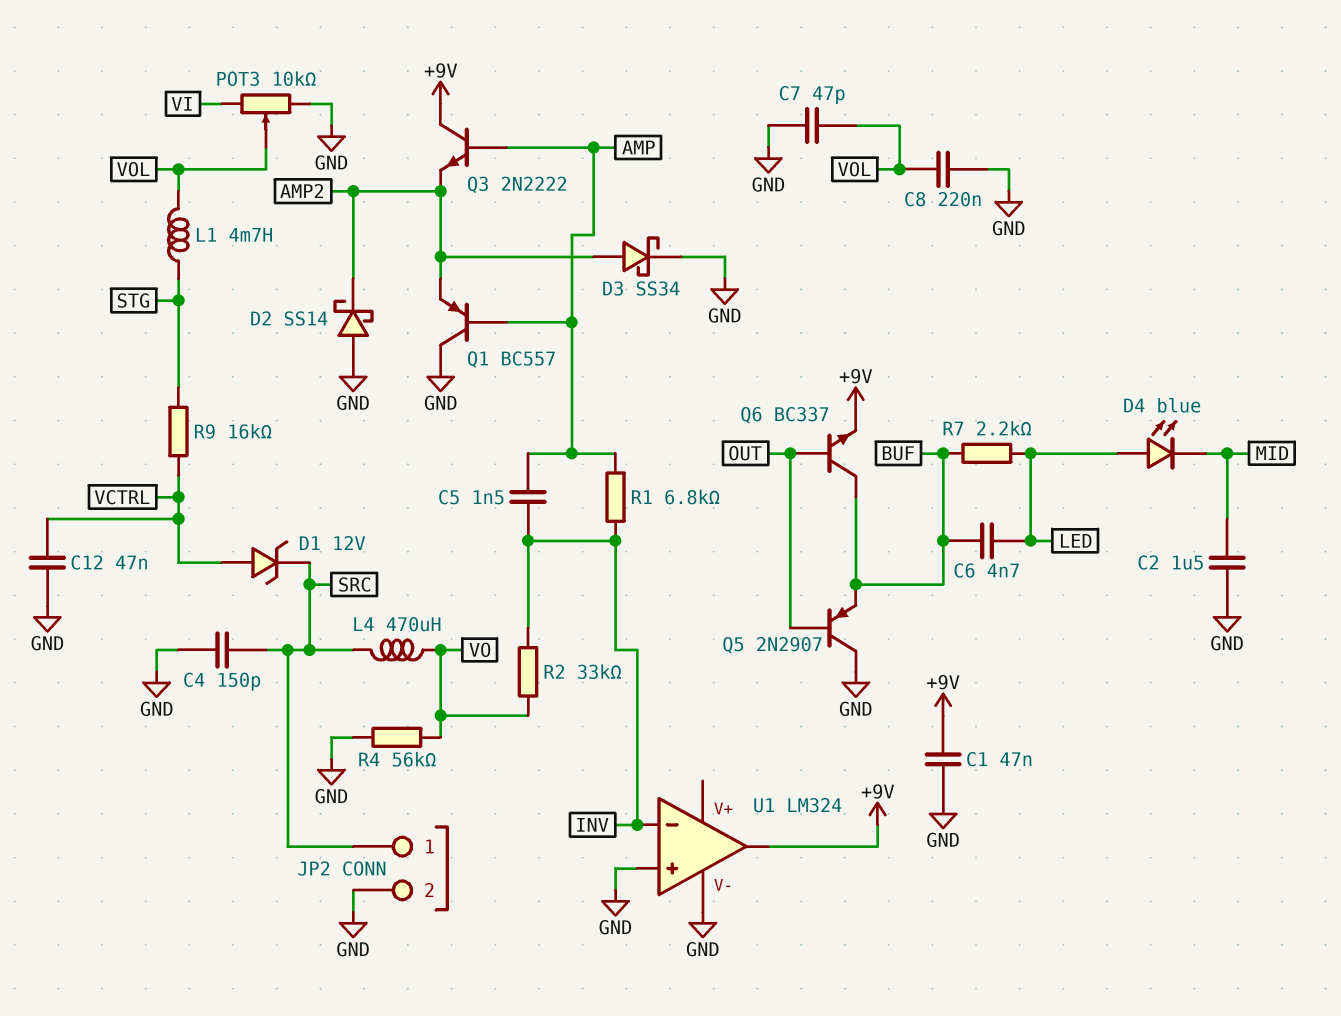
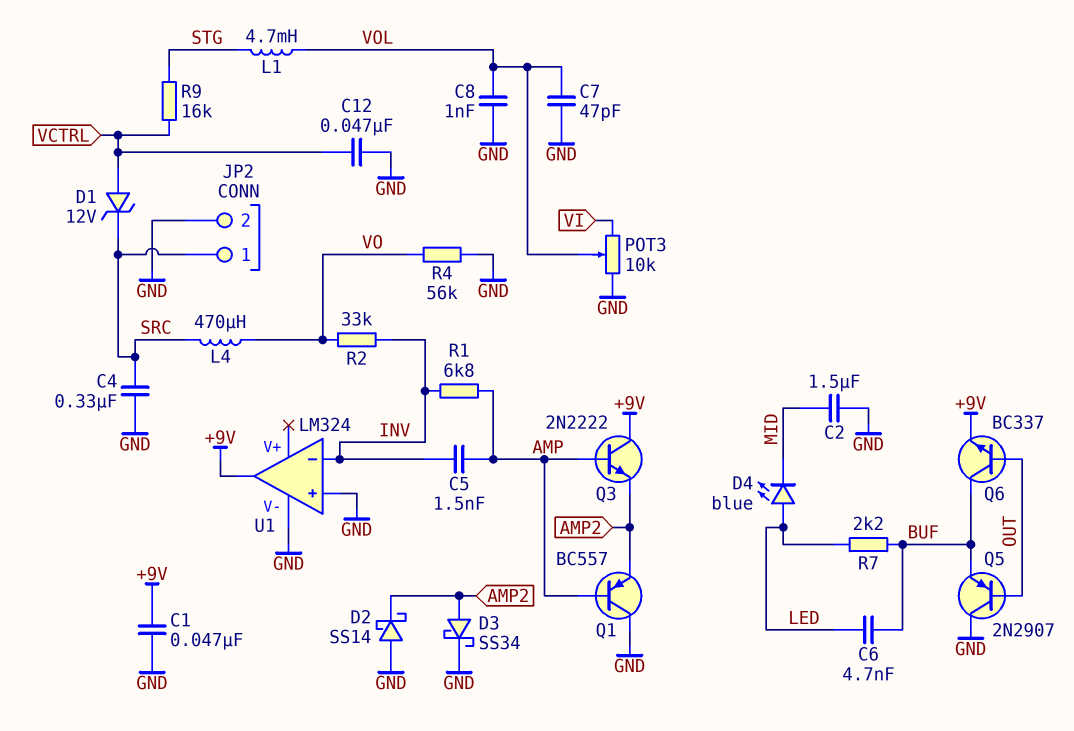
C4: 150pF (GND, SRC) -> 330nF (GND, SRC)
C8: 220nF (GND, VOL) -> 1nF (GND, VOL)

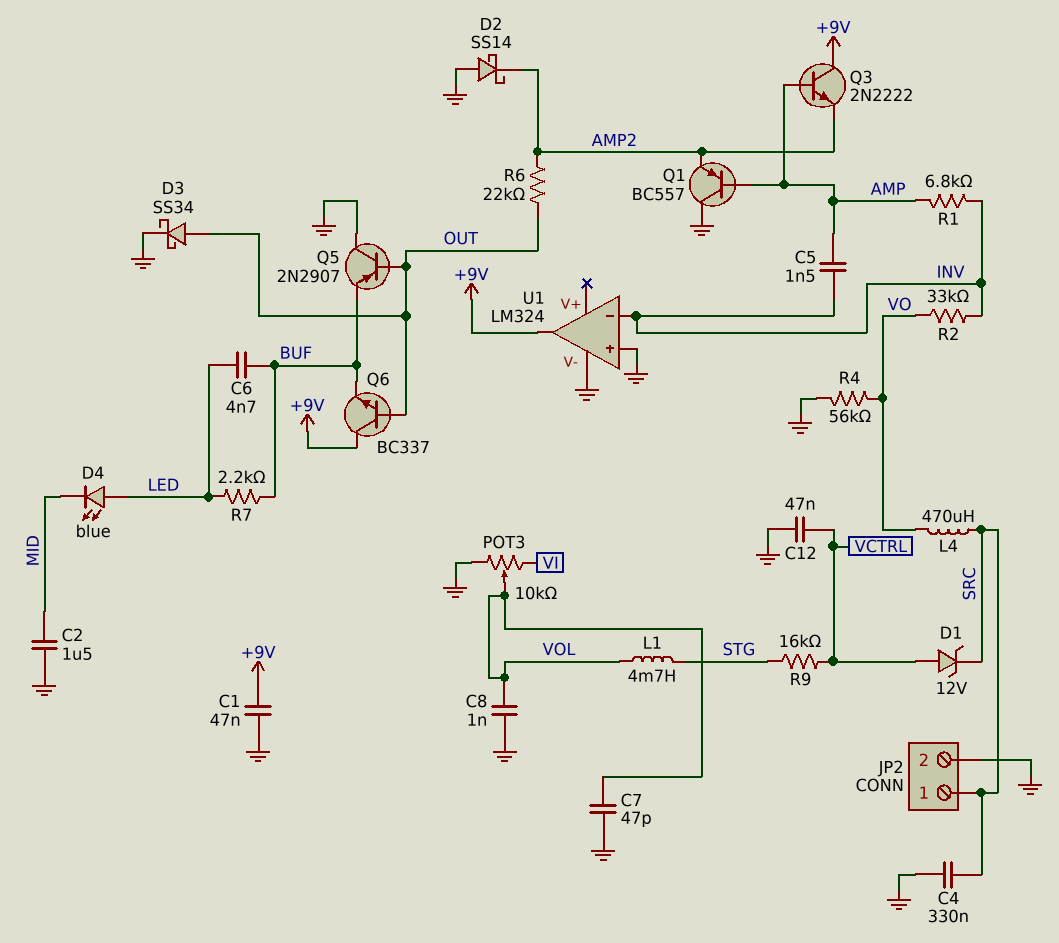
D3: schottky SS34 (A AMP2, K GND) -> schottky SS34 (A OUT, K GND)
Q6: NPN BC337 (B OUT, C BUF, E +9V) -> NPN BC337 (B OUT, C +9V, E BUF)
R6: none -> 22k (AMP2, OUT)

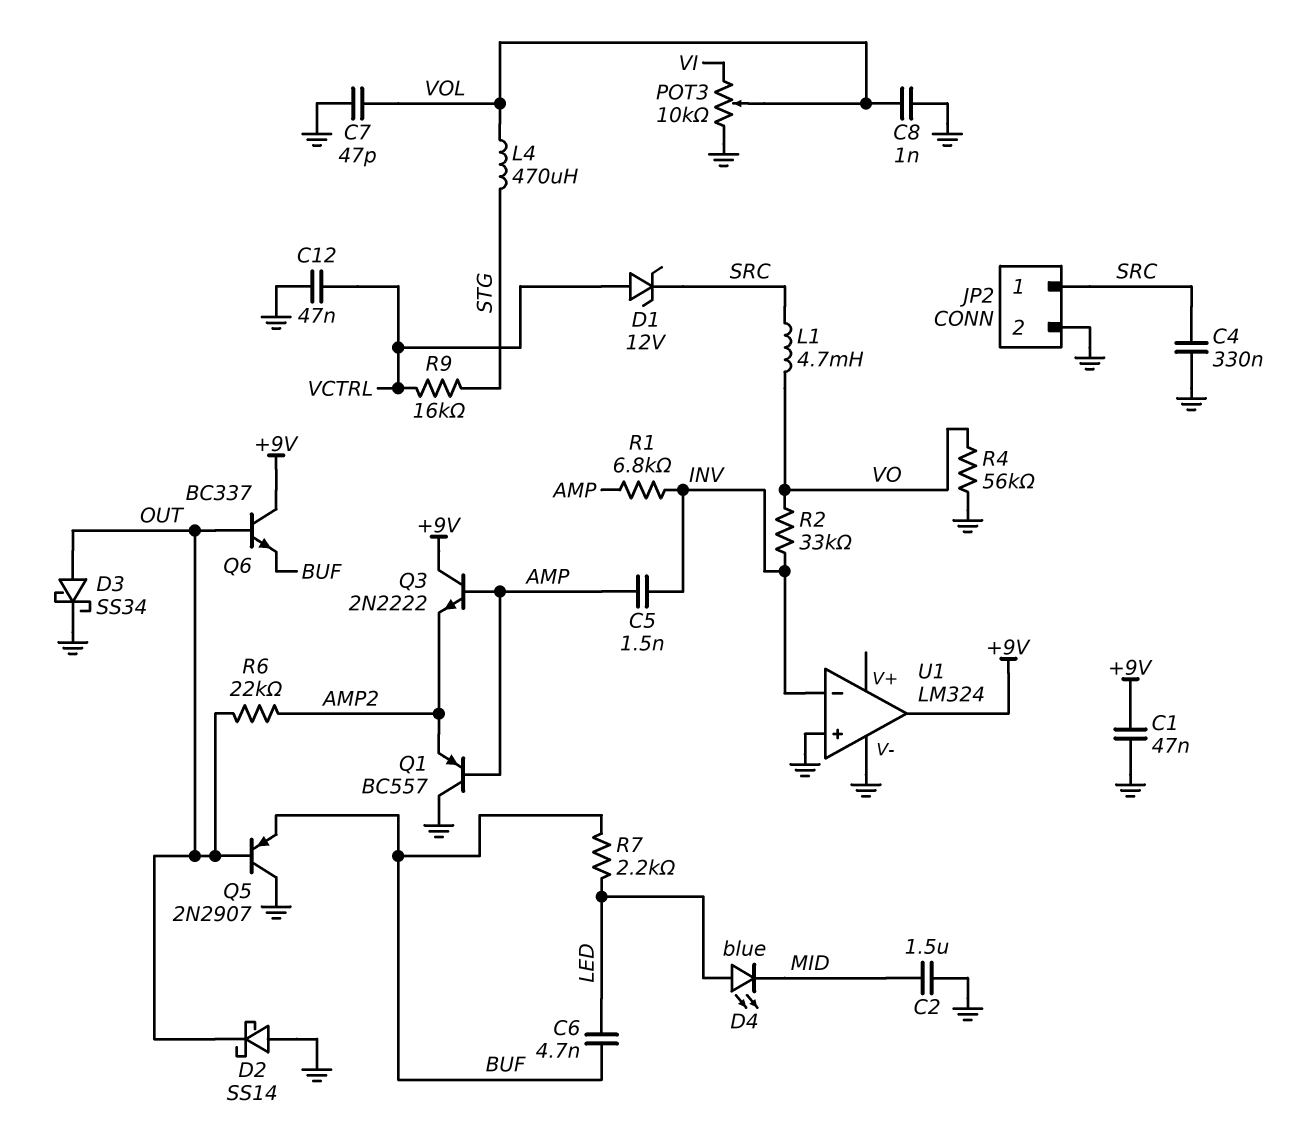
D2: schottky SS14 (A GND, K AMP2) -> schottky SS14 (A GND, K OUT)
L1: 4.7mH (STG, VOL) -> 4.7mH (SRC, VO)
L4: 470uH (SRC, VO) -> 470uH (STG, VOL)

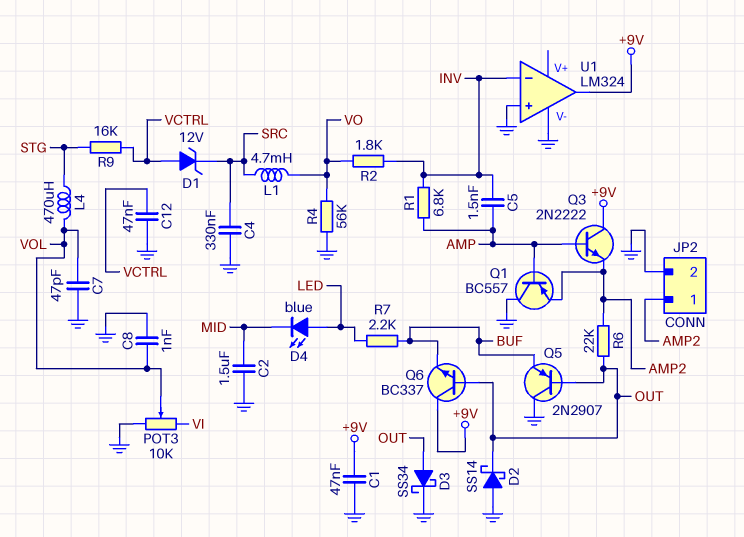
C6: 4.7nF (BUF, LED) -> none
JP2 pin 1: SRC -> AMP2
R2: 33k (INV, VO) -> 1.8k (INV, VO)

